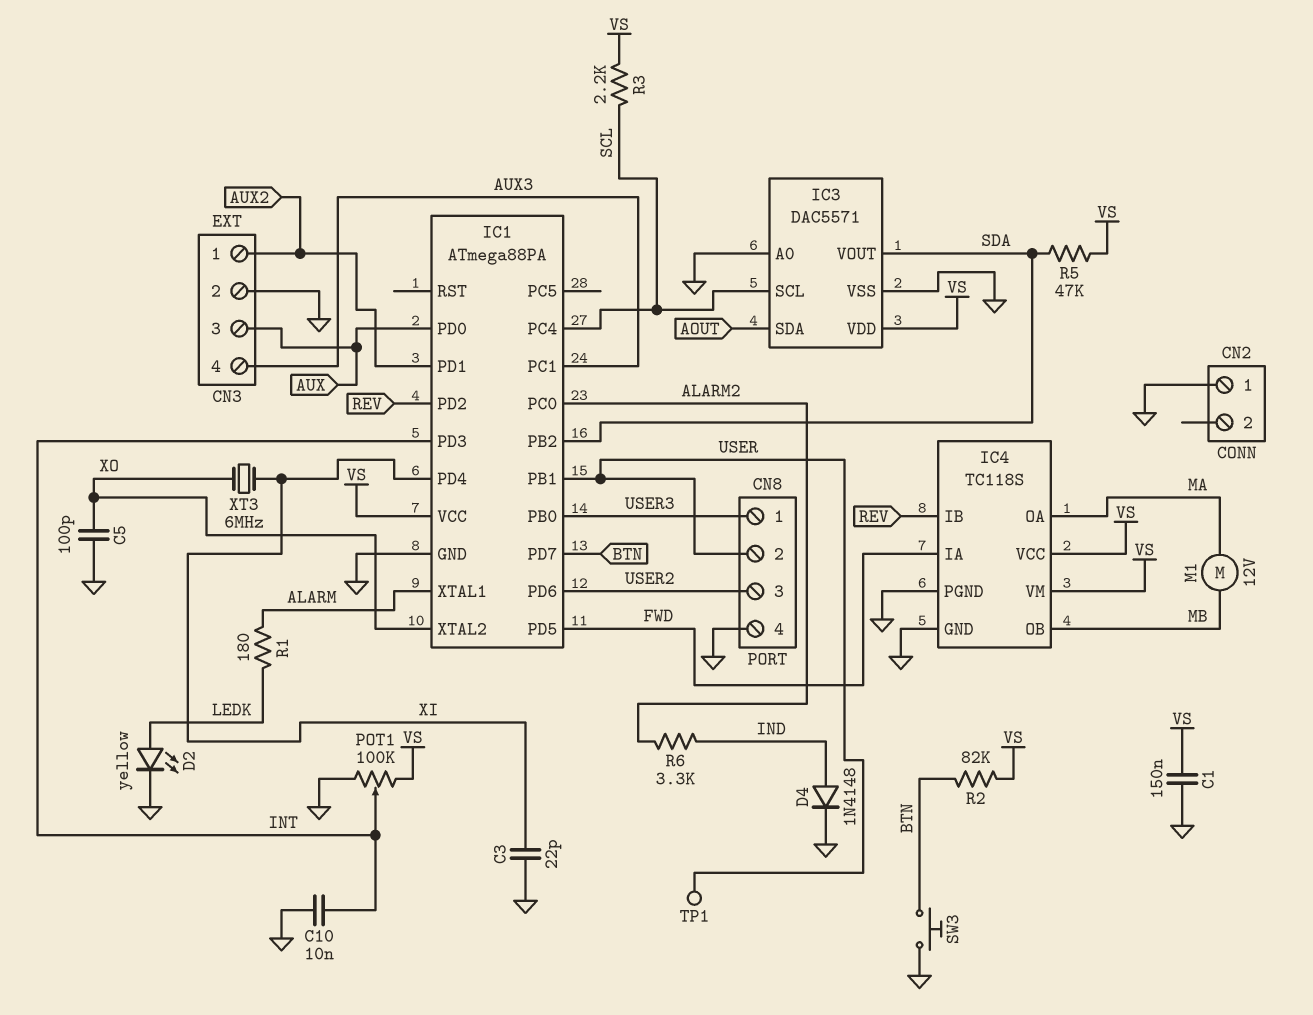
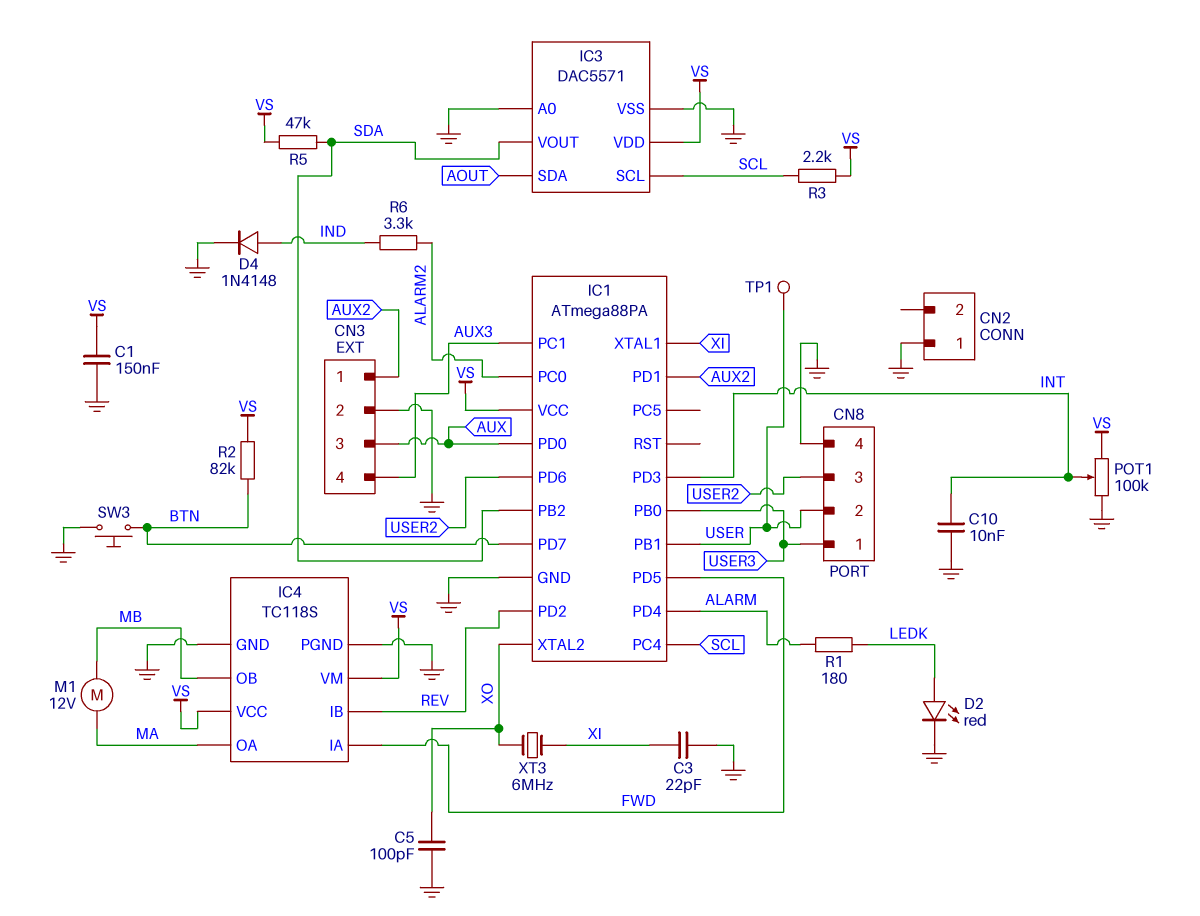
D2: LED yellow (A LEDK, K GND) -> LED red (A LEDK, K GND)
IC1 pin PD4: XI -> ALARM
IC1 pin XTAL1: ALARM -> XI

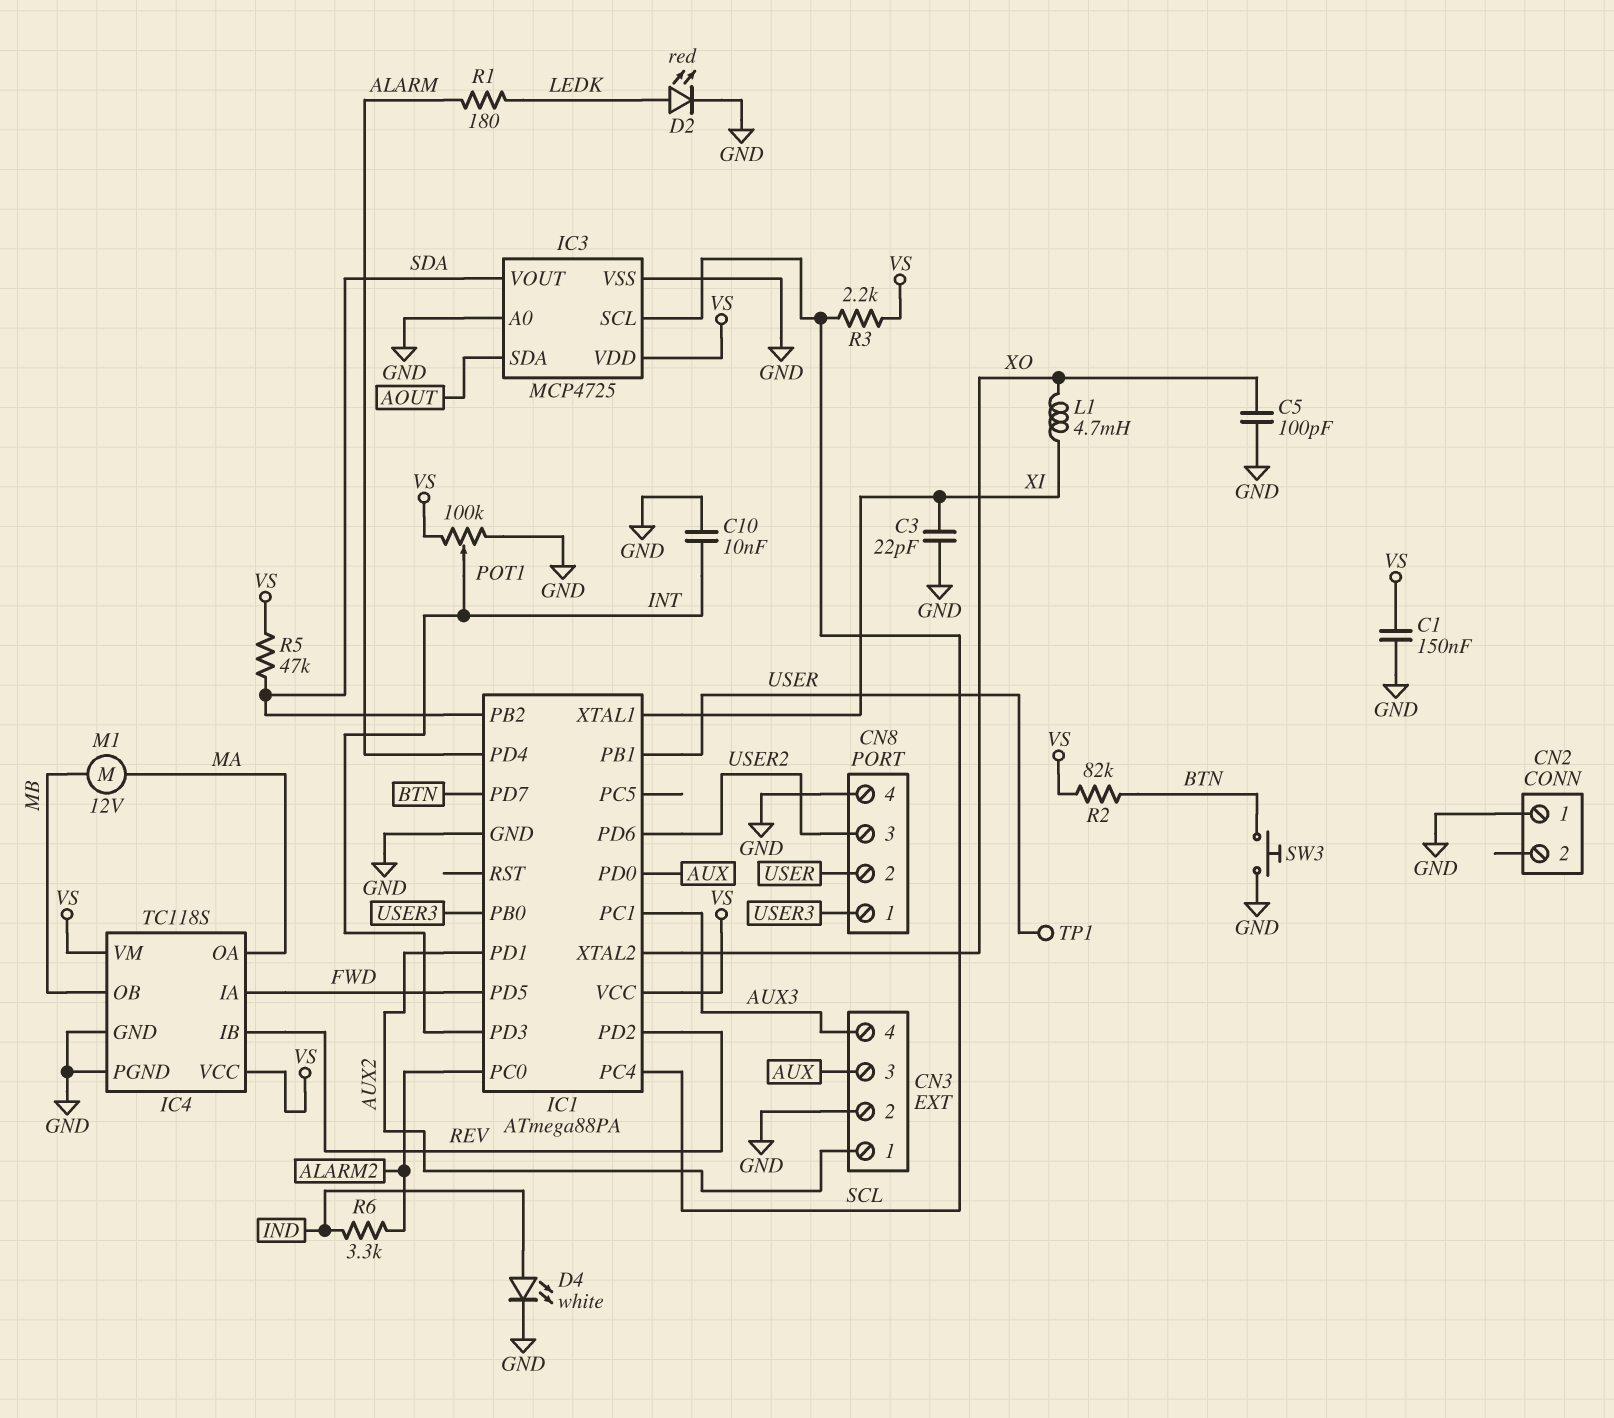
D4: diode 1N4148 (A IND, K GND) -> LED white (A IND, K GND)
IC3: DAC5571 -> MCP4725
L1: none -> 4.7mH (XI, XO)
XT3: 6MHz (XI, XO) -> none

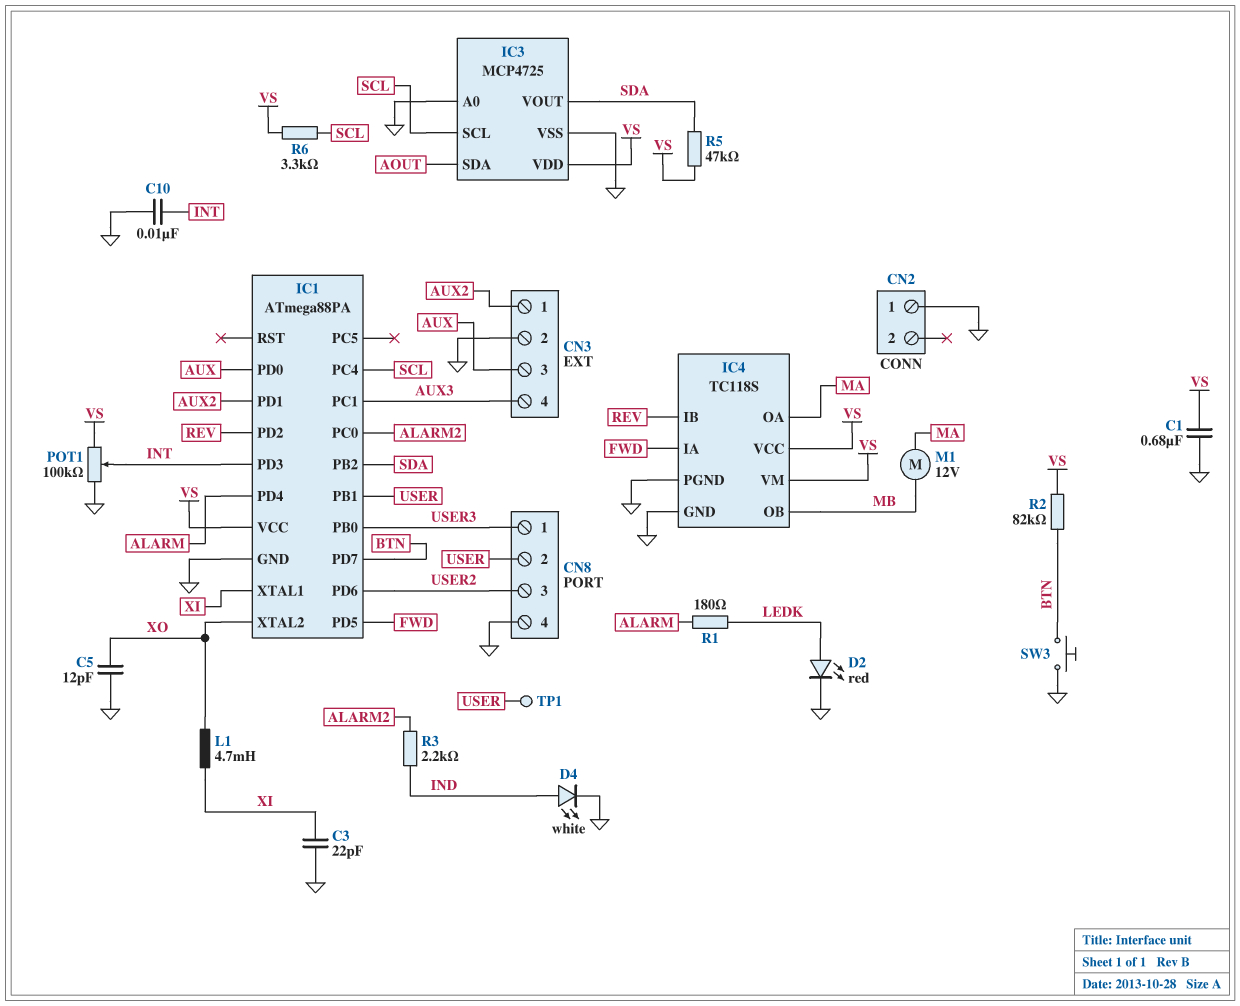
C1: 150nF (GND, VS) -> 680nF (GND, VS)
C5: 100pF (GND, XO) -> 12pF (GND, XO)
R3: 2.2k (SCL, VS) -> 2.2k (ALARM2, IND)
R6: 3.3k (ALARM2, IND) -> 3.3k (SCL, VS)

